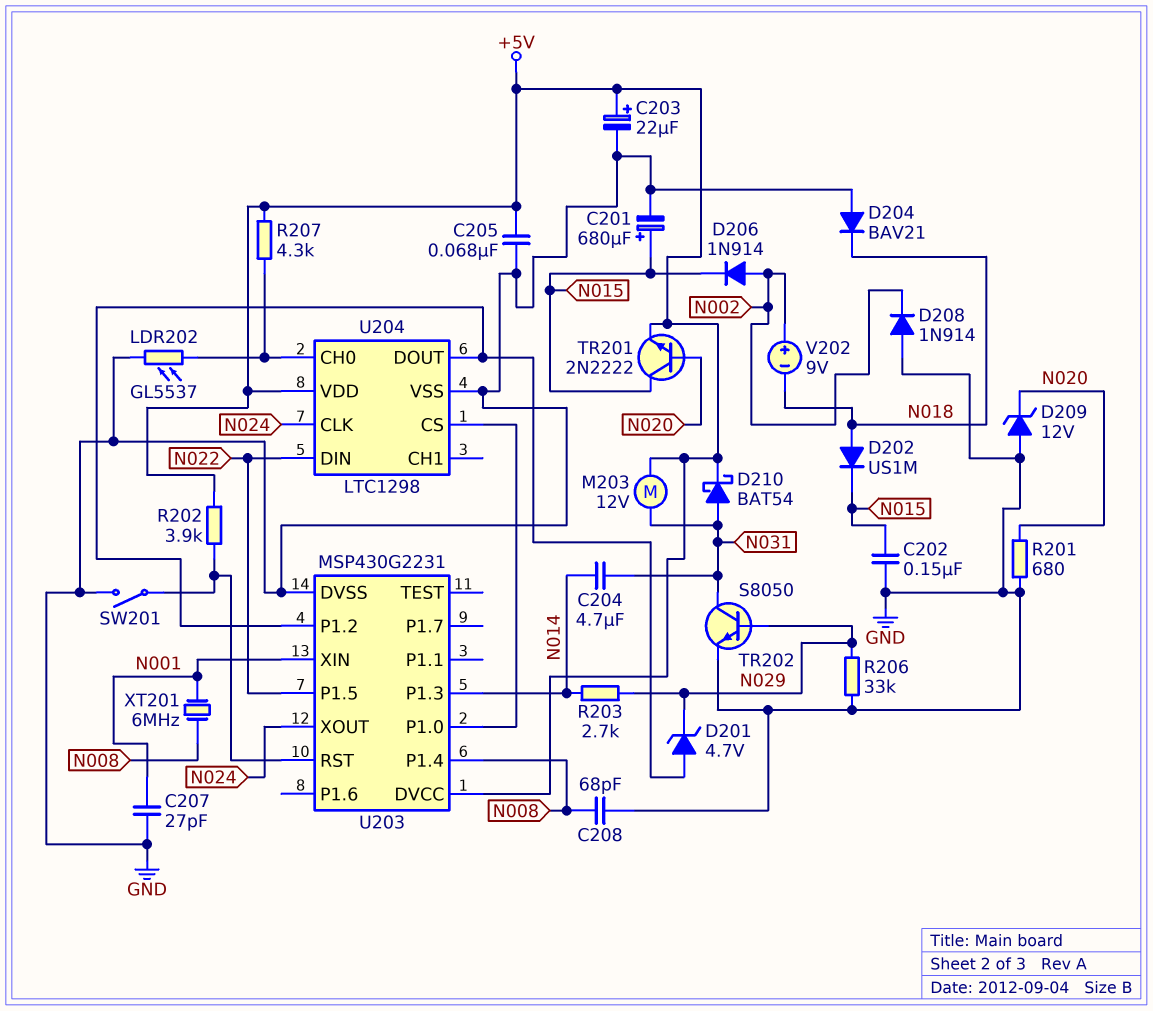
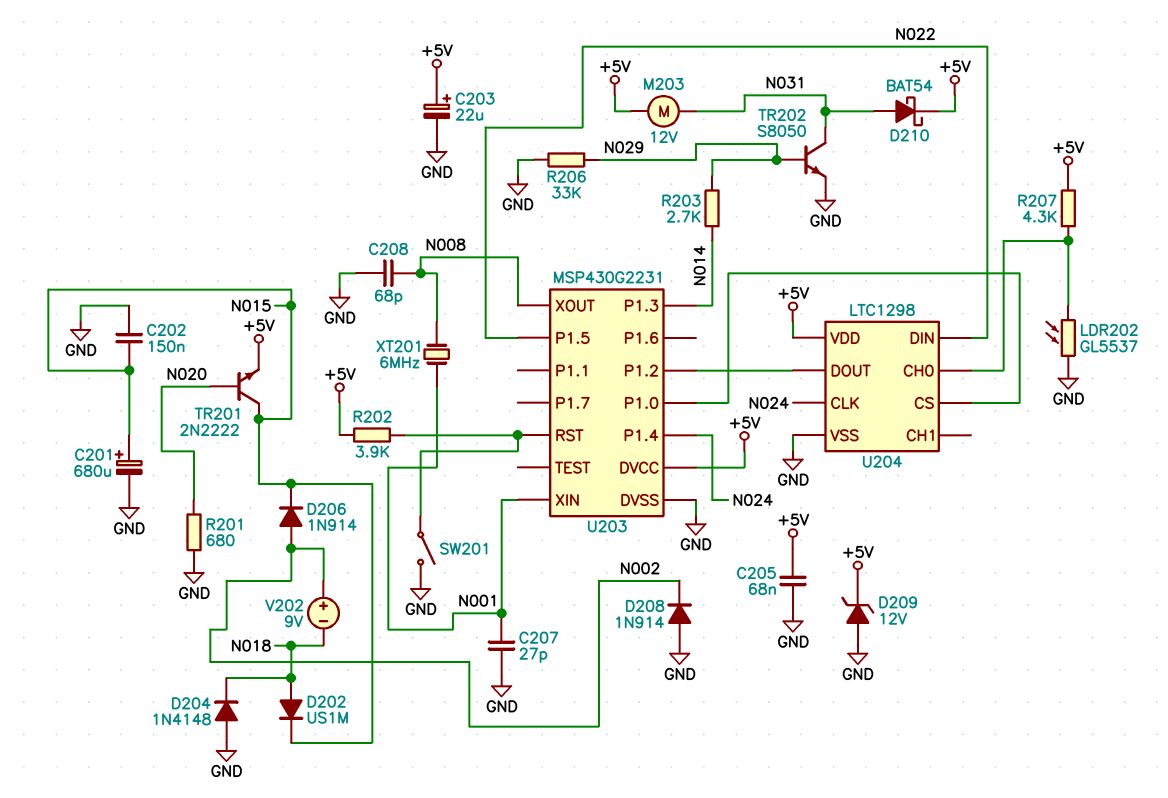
C204: 4.7uF (N014, N031) -> none
D201: zener 4.7V (A U203/P1.2, K N029) -> none
D204: diode BAV21 (A GND, K N018) -> diode 1N4148 (A GND, K N018)
D209: zener 12V (A GND, K N020) -> zener 12V (A GND, K +5V)
U203 pin P1.4: N008 -> N024
U203 pin XOUT: N024 -> N008

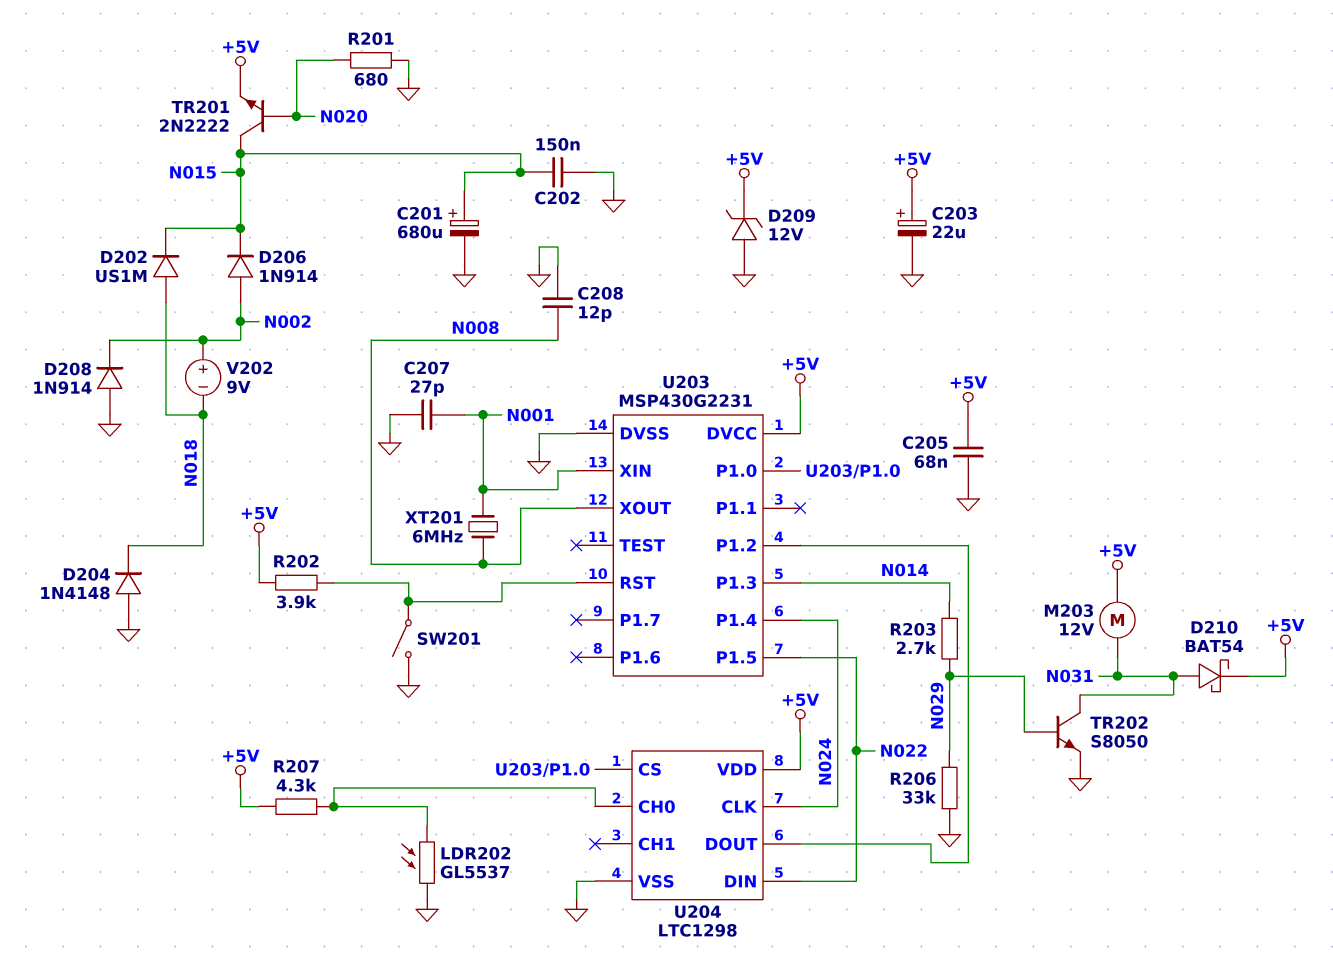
C208: 68pF (GND, N008) -> 12pF (GND, N008)

